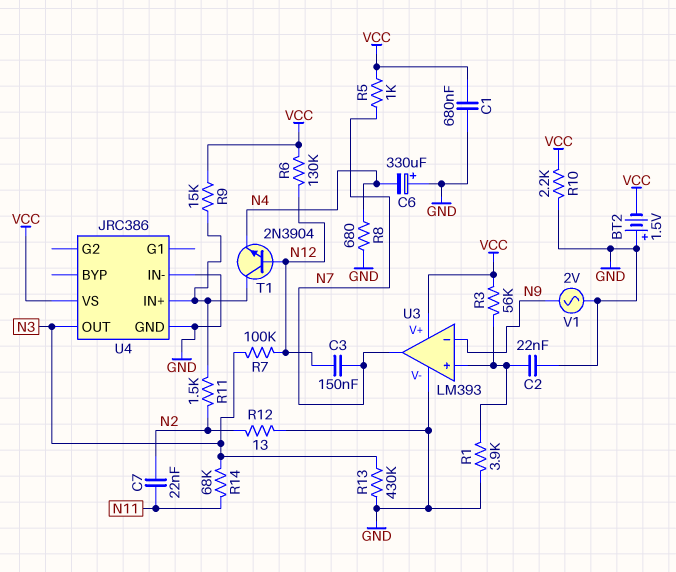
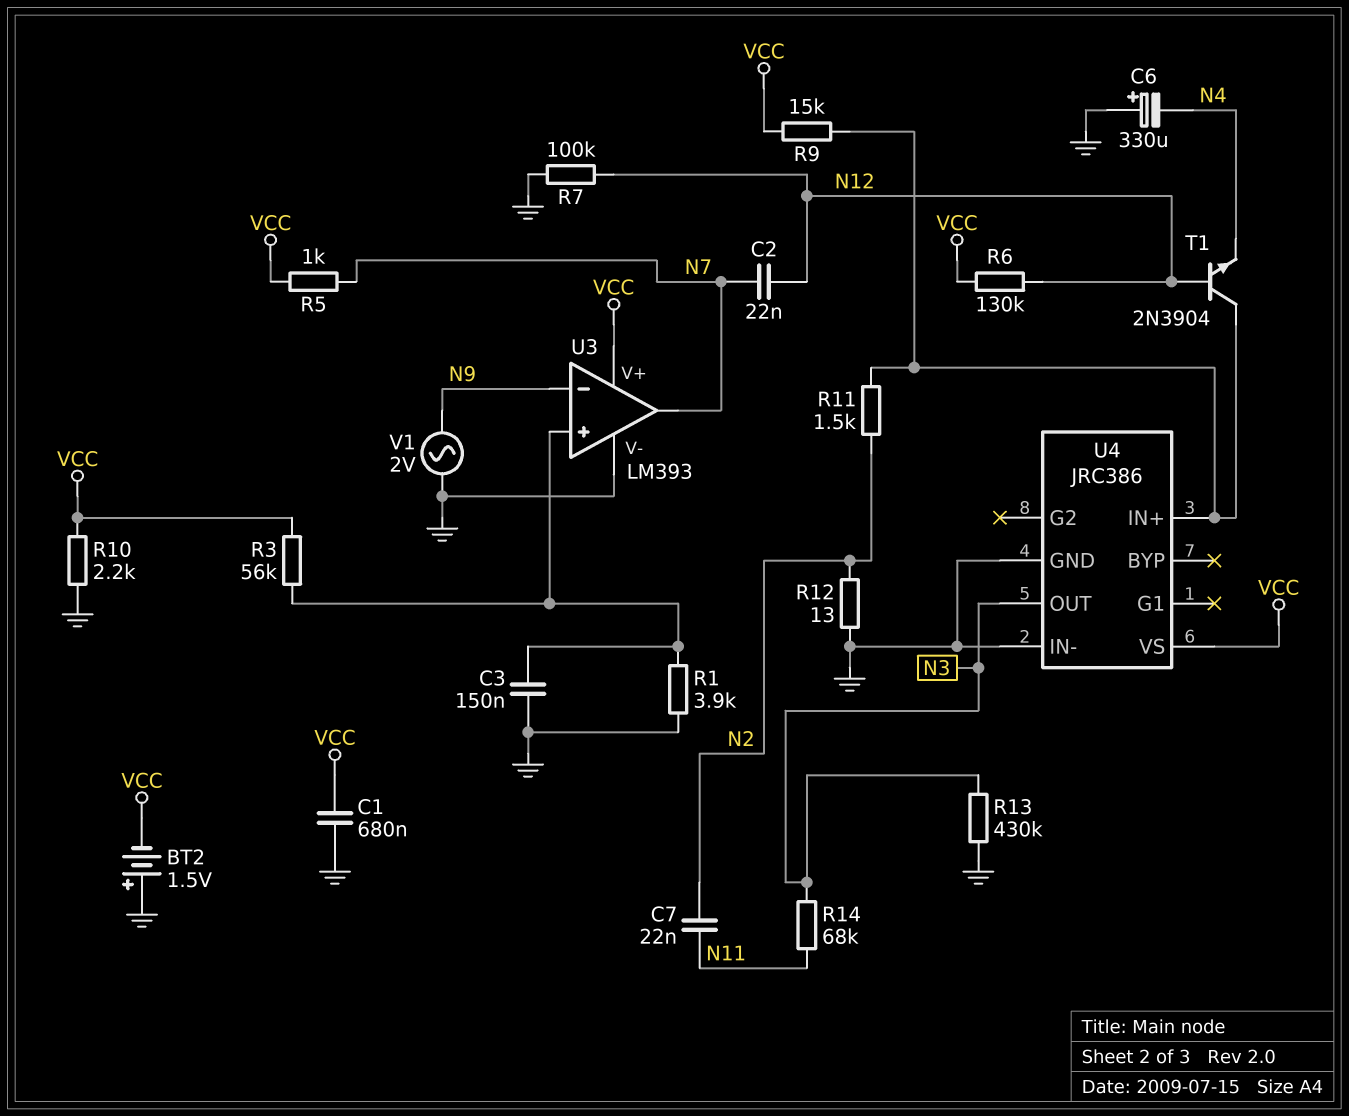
C2: 22nF (GND, U3/in+) -> 22nF (N7, N12)
C3: 150nF (N7, N12) -> 150nF (GND, U3/in+)
R7: 100k (N3, N12) -> 100k (GND, N12)
R8: 680 (GND, N4) -> none

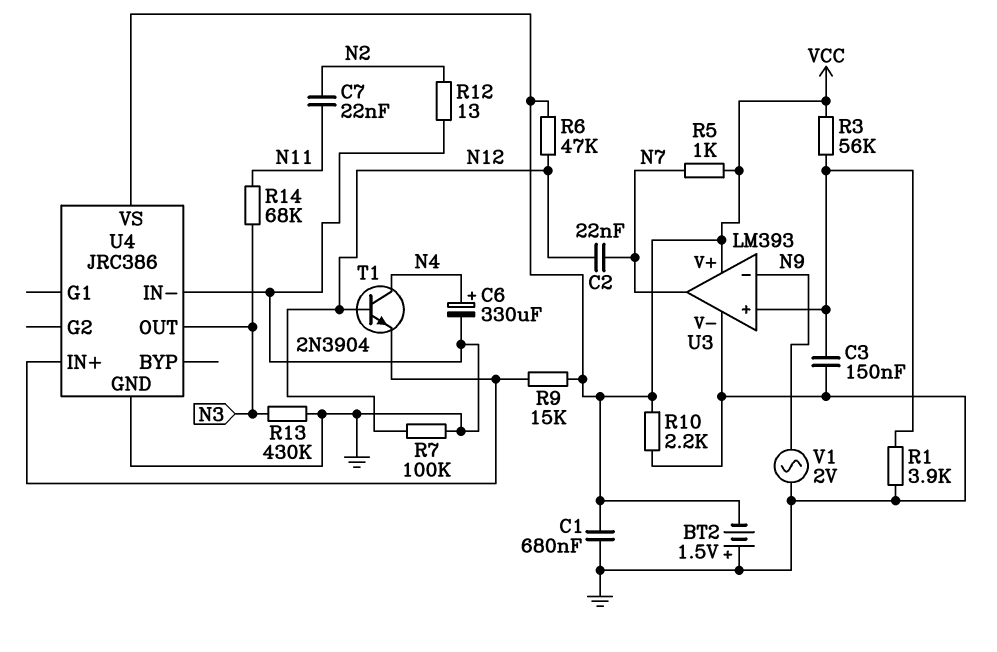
C6: 330uF (plus GND, minus N4) -> 330uF (plus N4, minus GND)
R6: 130k (N12, VCC) -> 47k (N12, VCC)
R11: 1.5k (N2, U4/IN+) -> none
T1: NPN 2N3904 (B N12, C U4/IN+, E N4) -> NPN 2N3904 (B N12, C N4, E U4/IN+)

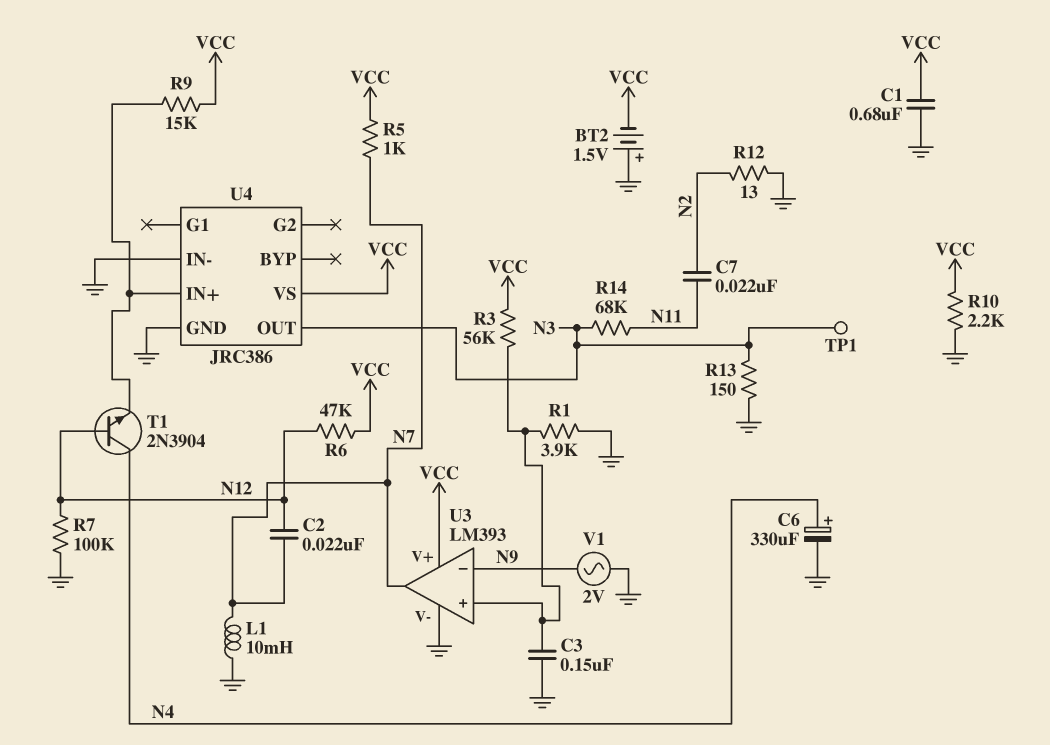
L1: none -> 10mH (GND, N7)
R13: 430k (GND, N3) -> 150 (GND, N3)
TP1: none -> test point (N3)

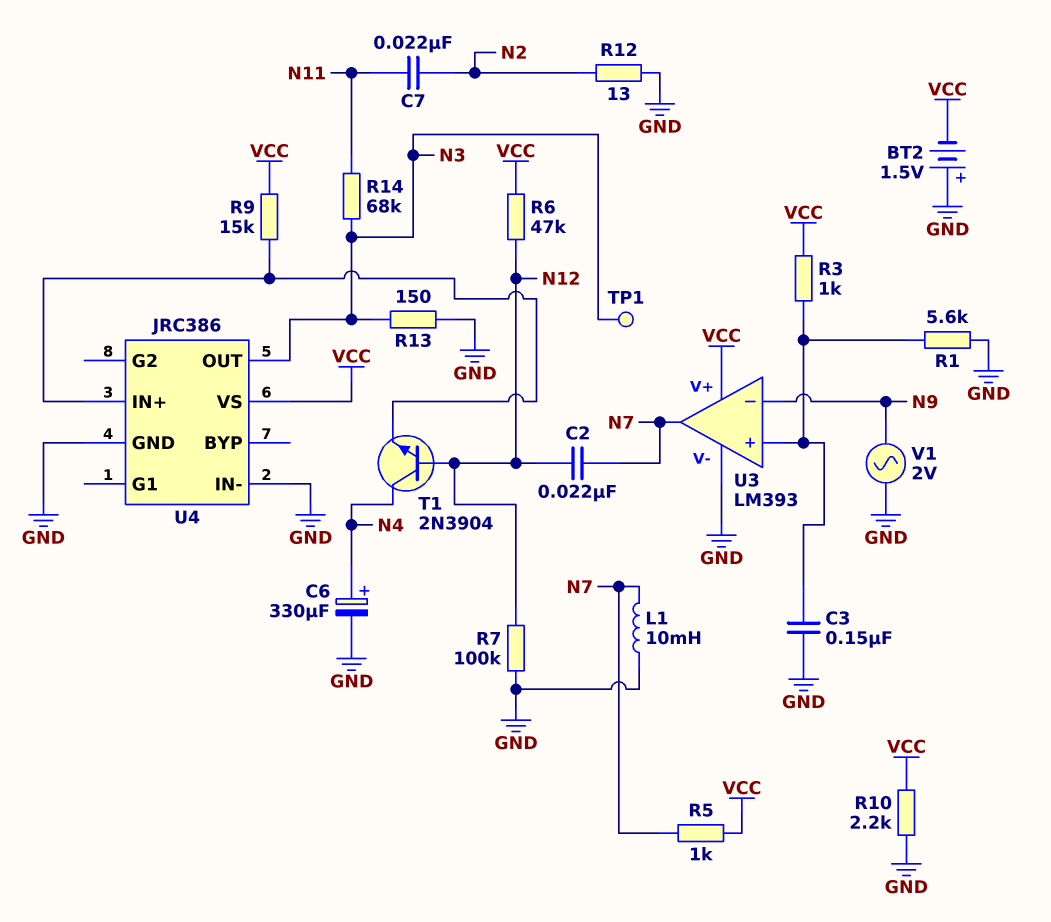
C1: 680nF (GND, VCC) -> none
R1: 3.9k (GND, U3/in+) -> 5.6k (GND, U3/in+)
R3: 56k (U3/in+, VCC) -> 1k (U3/in+, VCC)

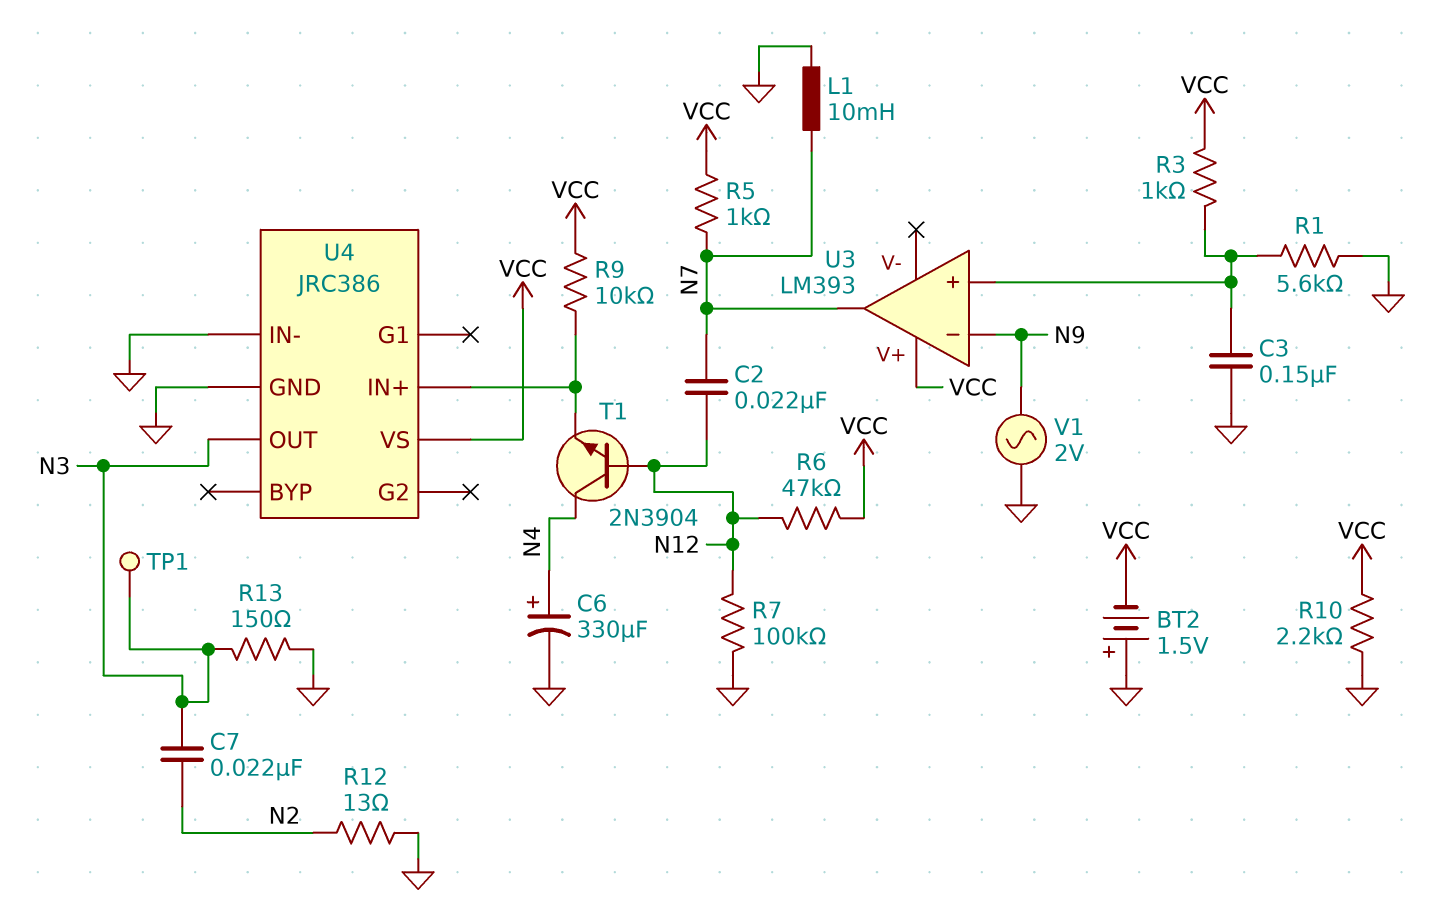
C7: 22nF (N2, N11) -> 22nF (N2, N3)
R9: 15k (U4/IN+, VCC) -> 10k (U4/IN+, VCC)
R14: 68k (N3, N11) -> none
U3 pin V-: GND -> none

